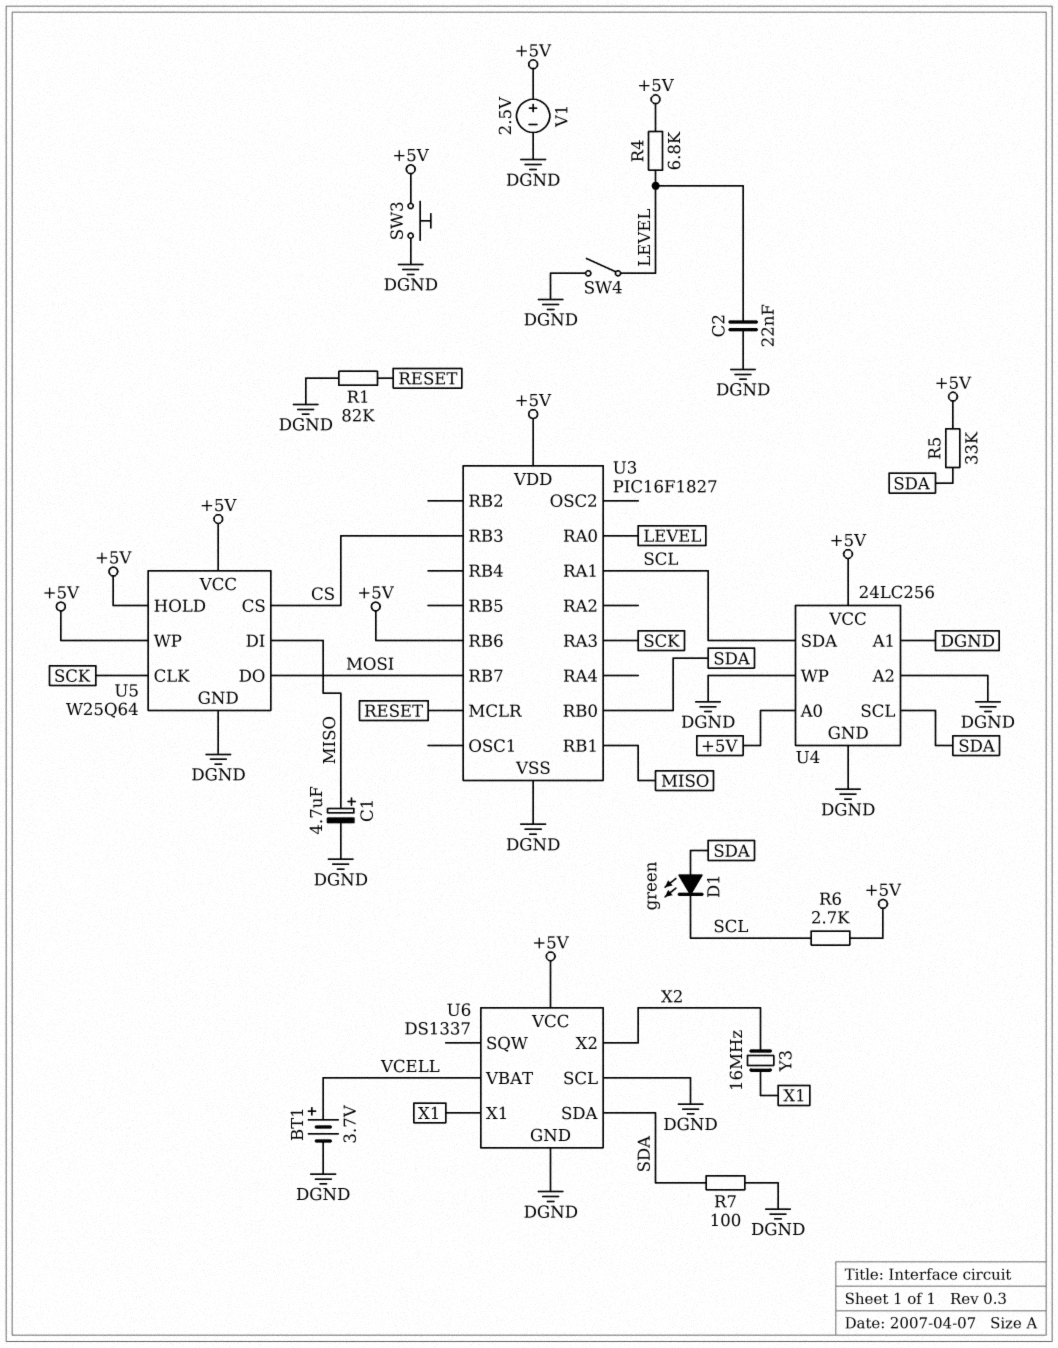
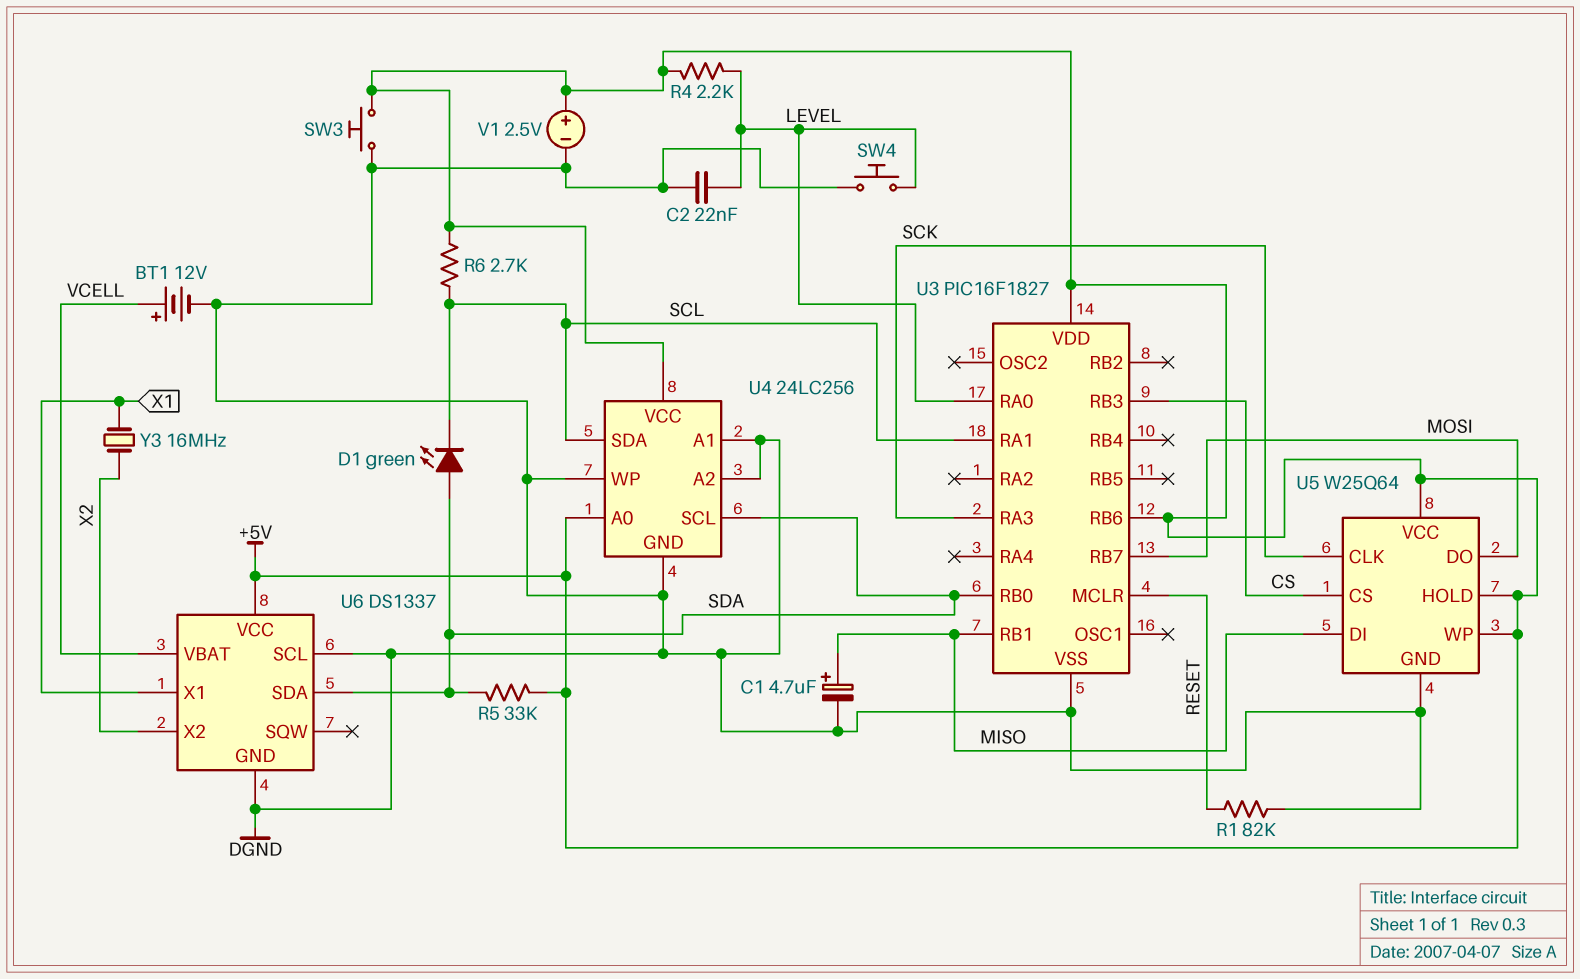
BT1: 3.7V (plus VCELL, minus DGND) -> 12V (plus VCELL, minus DGND)
R4: 6.8k (+5V, LEVEL) -> 2.2k (+5V, LEVEL)
R7: 100 (DGND, SDA) -> none
SW4: switch (DGND, LEVEL) -> button (DGND, LEVEL)

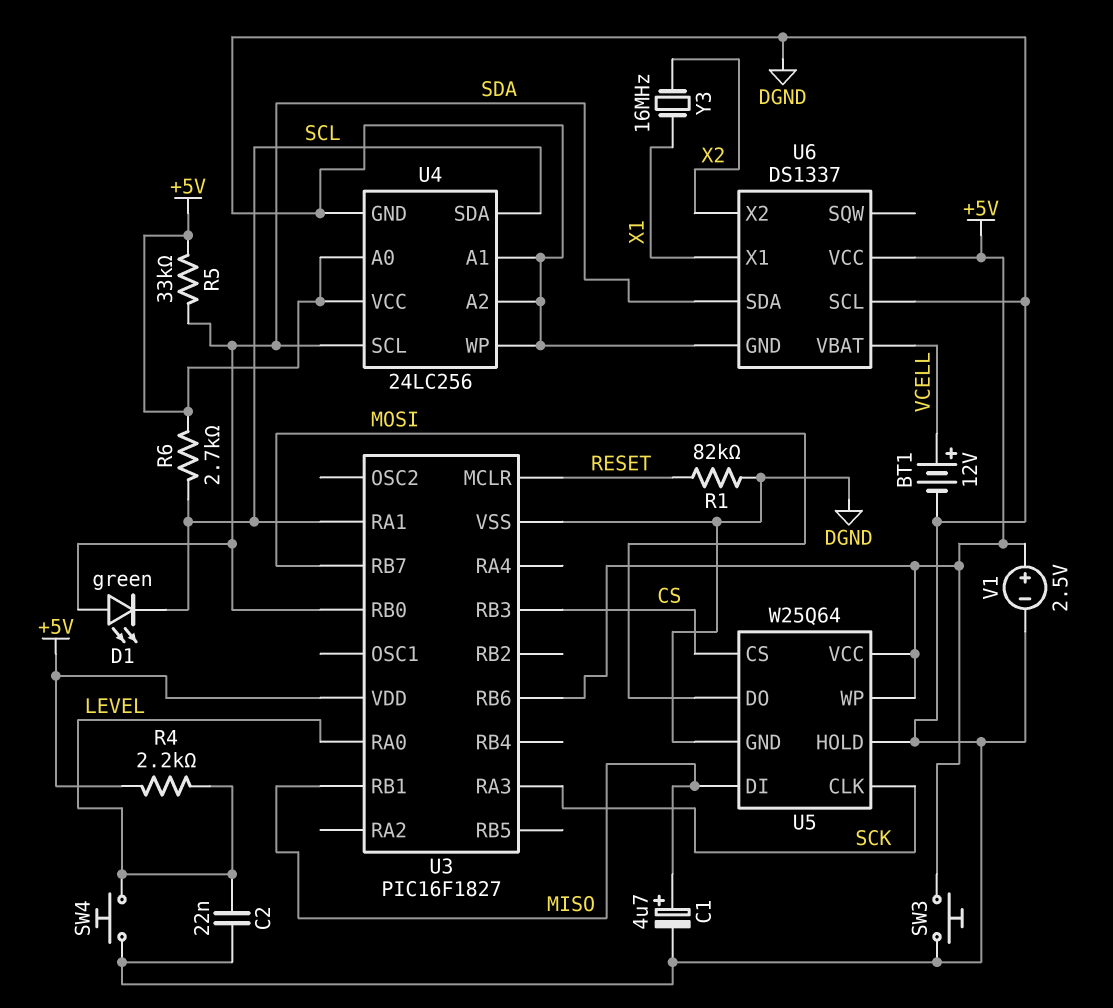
U5 pin HOLD: +5V -> DGND

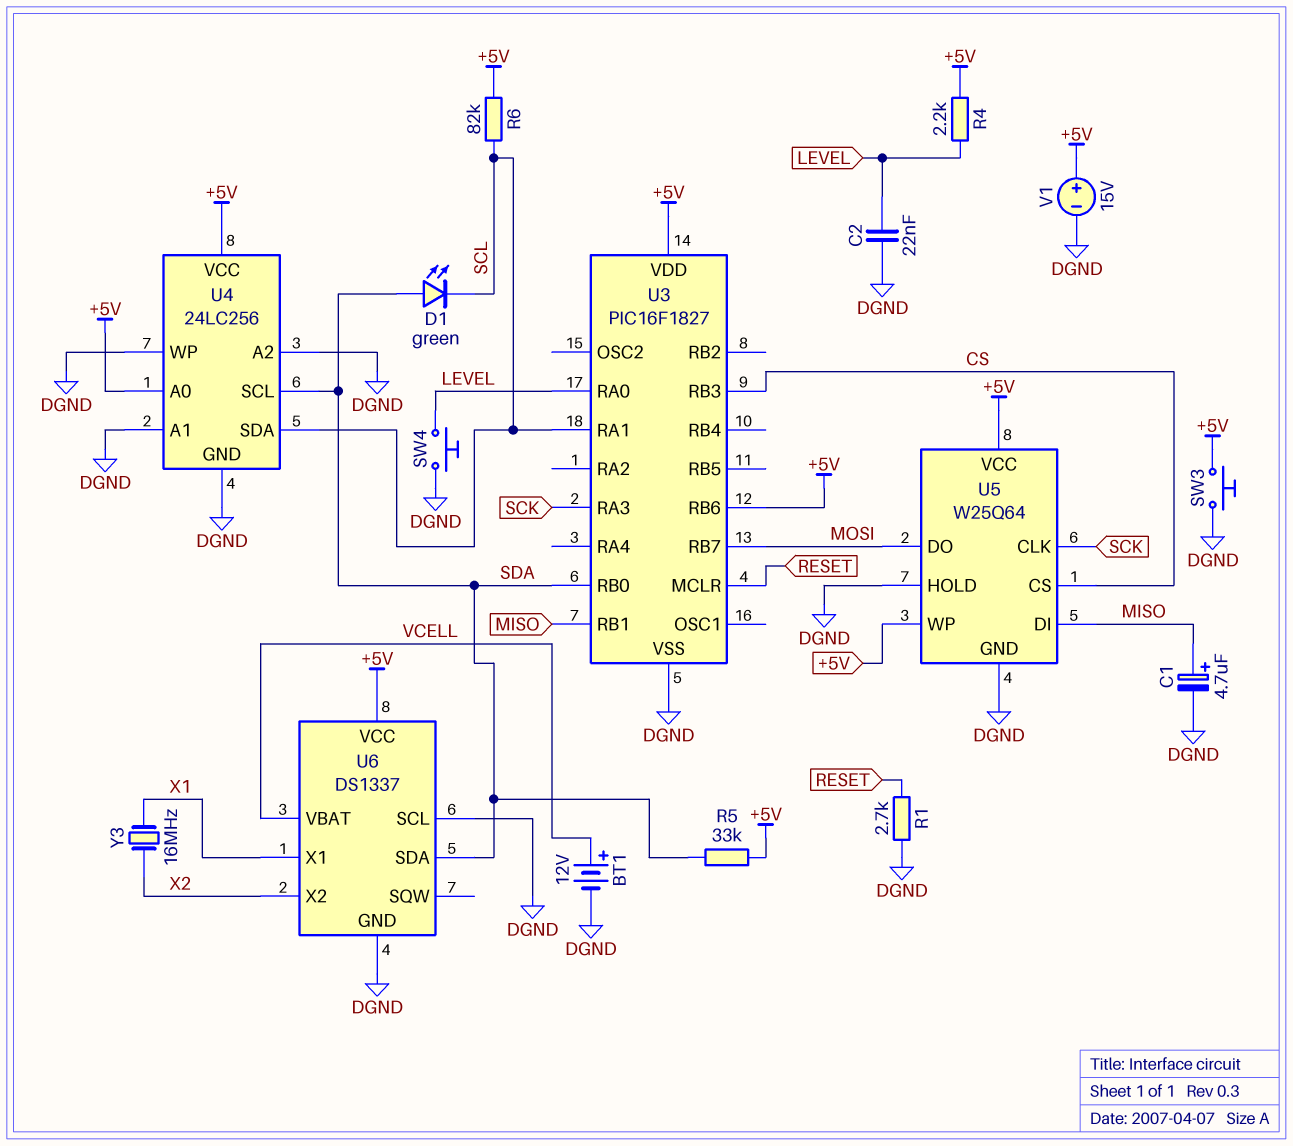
R1: 82k (DGND, RESET) -> 2.7k (DGND, RESET)
R6: 2.7k (+5V, SCL) -> 82k (+5V, SCL)
V1: 2.5V (plus +5V, minus DGND) -> 15V (plus +5V, minus DGND)

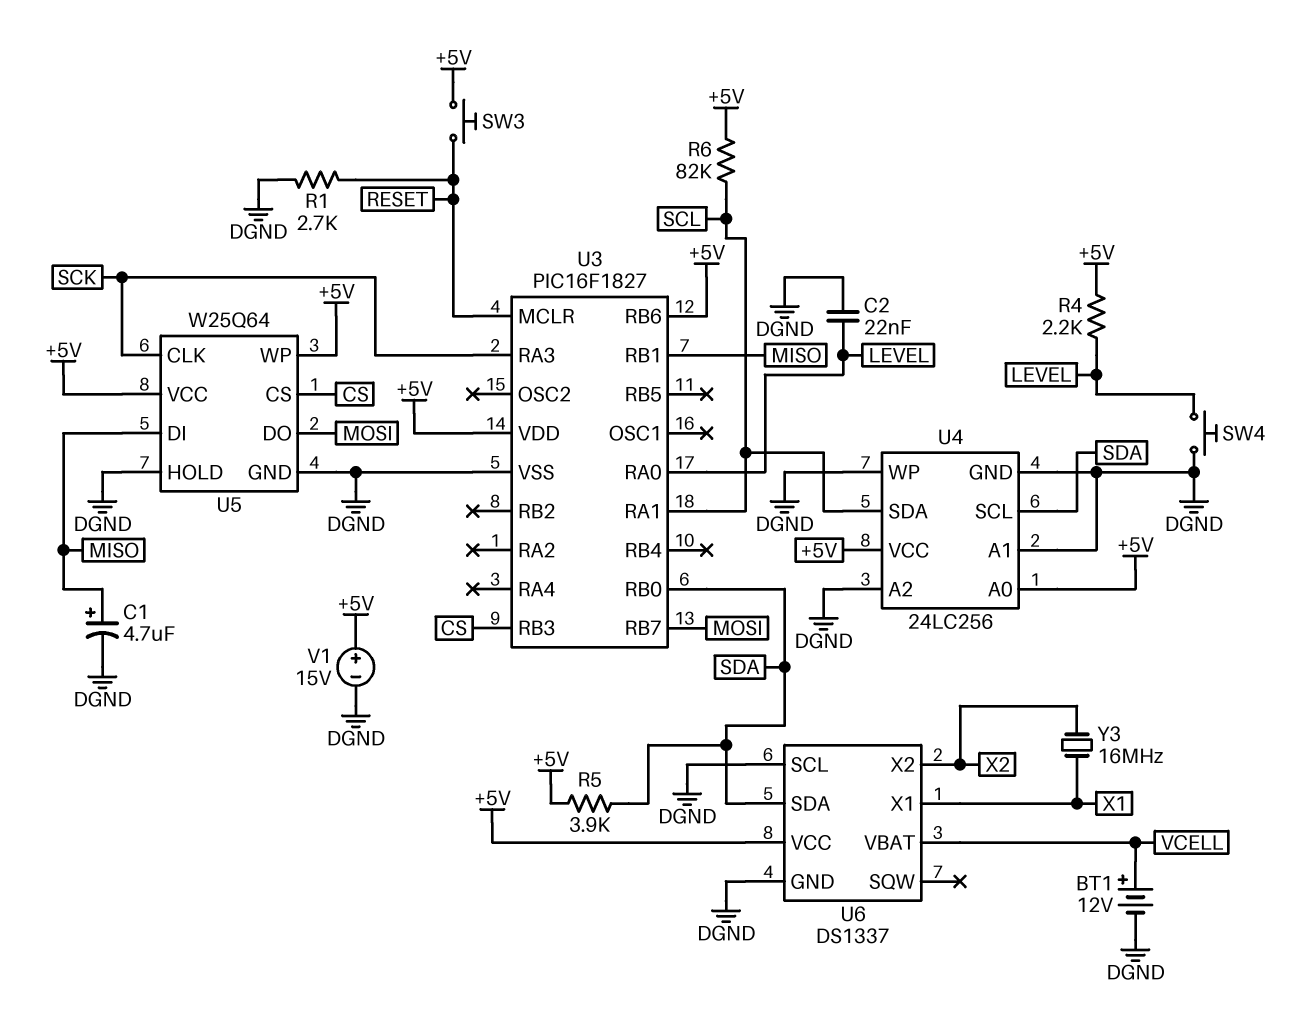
D1: LED green (A SDA, K SCL) -> none
R5: 33k (+5V, SDA) -> 3.9k (+5V, SDA)
SW3: button (+5V, DGND) -> button (+5V, RESET)

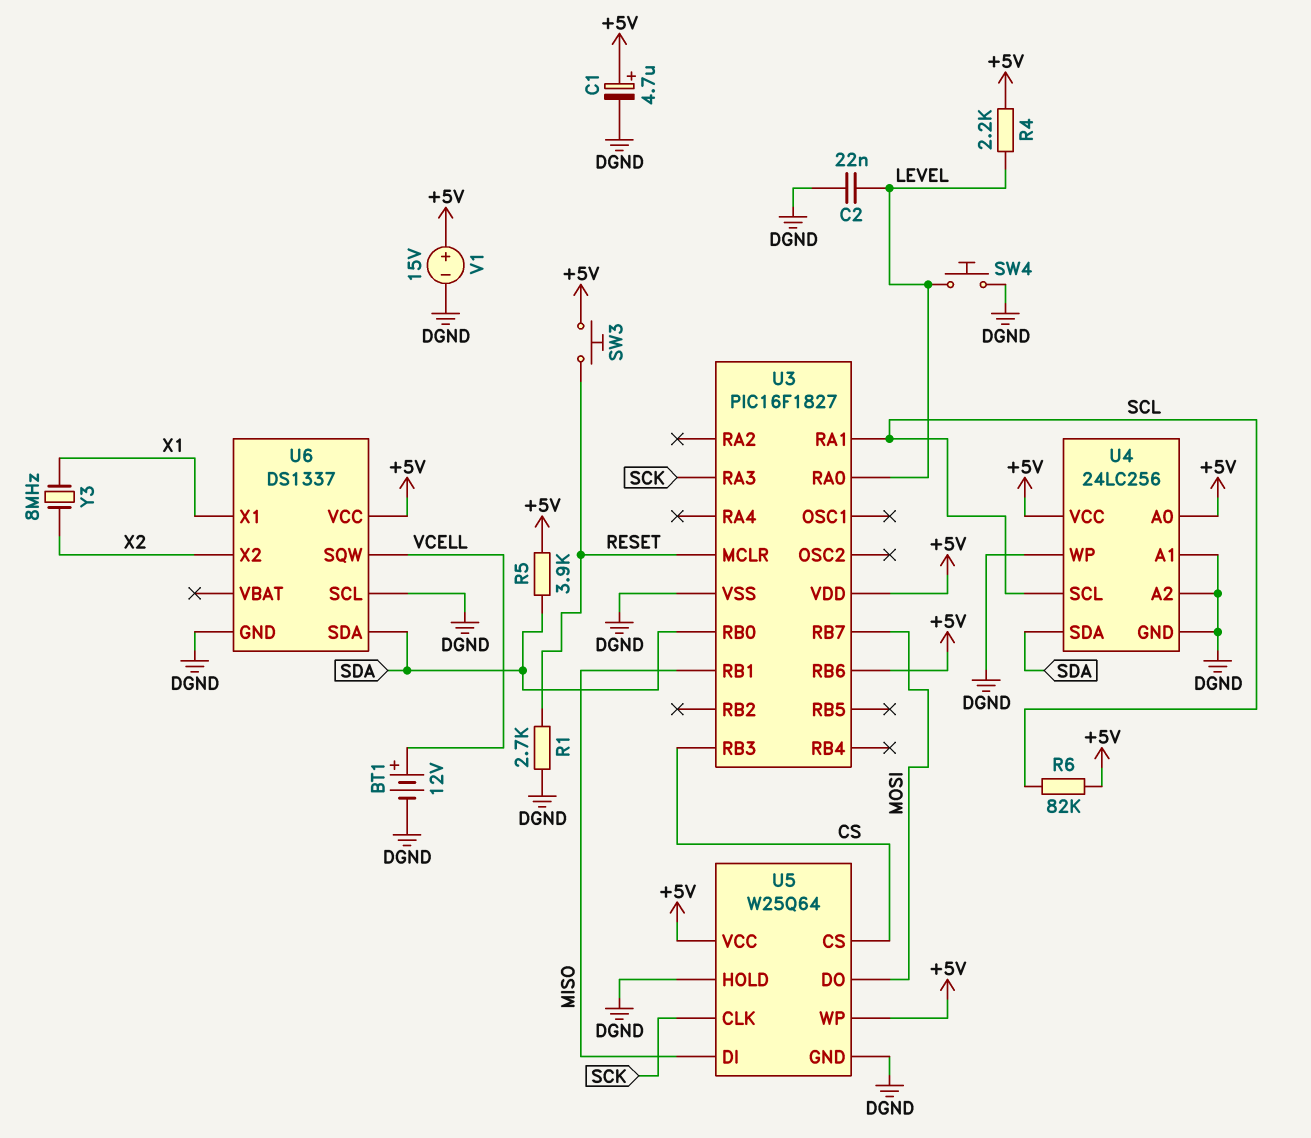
C1: 4.7uF (plus MISO, minus DGND) -> 4.7uF (plus +5V, minus DGND)
U4 pin SCL: SDA -> SCL
U4 pin SDA: SCL -> SDA
U6 pin SQW: none -> VCELL
U6 pin VBAT: VCELL -> none
Y3: 16MHz (X1, X2) -> 8MHz (X1, X2)

